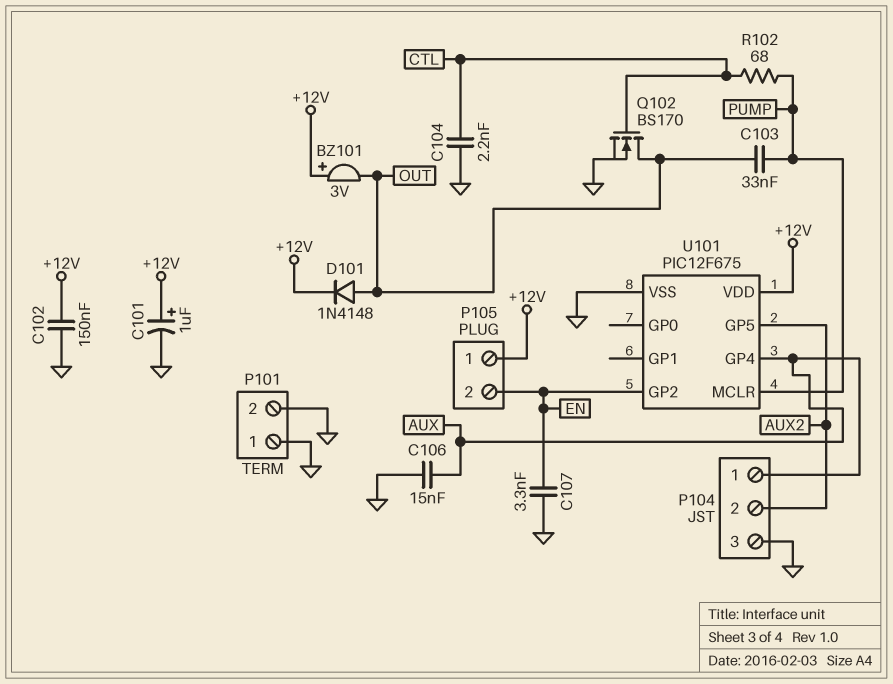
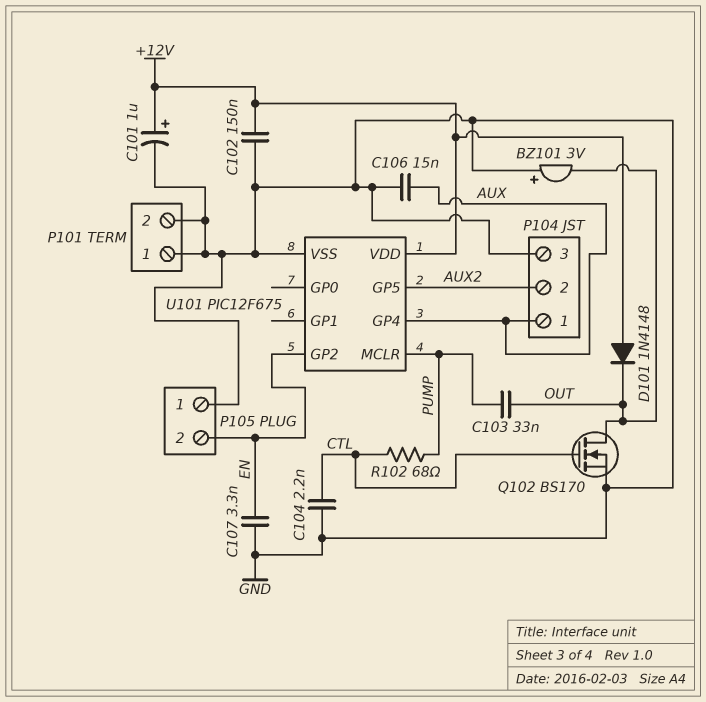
BZ101: buzzer 3V (plus +12V, minus OUT) -> buzzer 3V (plus GND, minus OUT)
D101: diode 1N4148 (A OUT, K +12V) -> diode 1N4148 (A +12V, K OUT)
P105 pin 1: +12V -> GND

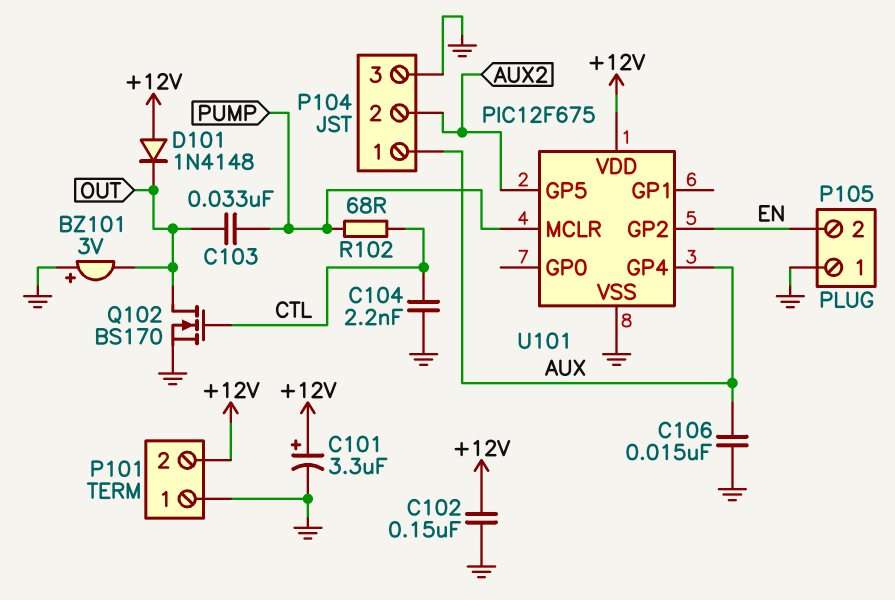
C101: 1uF (plus +12V, minus GND) -> 3.3uF (plus +12V, minus GND)
C107: 3.3nF (EN, GND) -> none
P101 pin 2: GND -> +12V

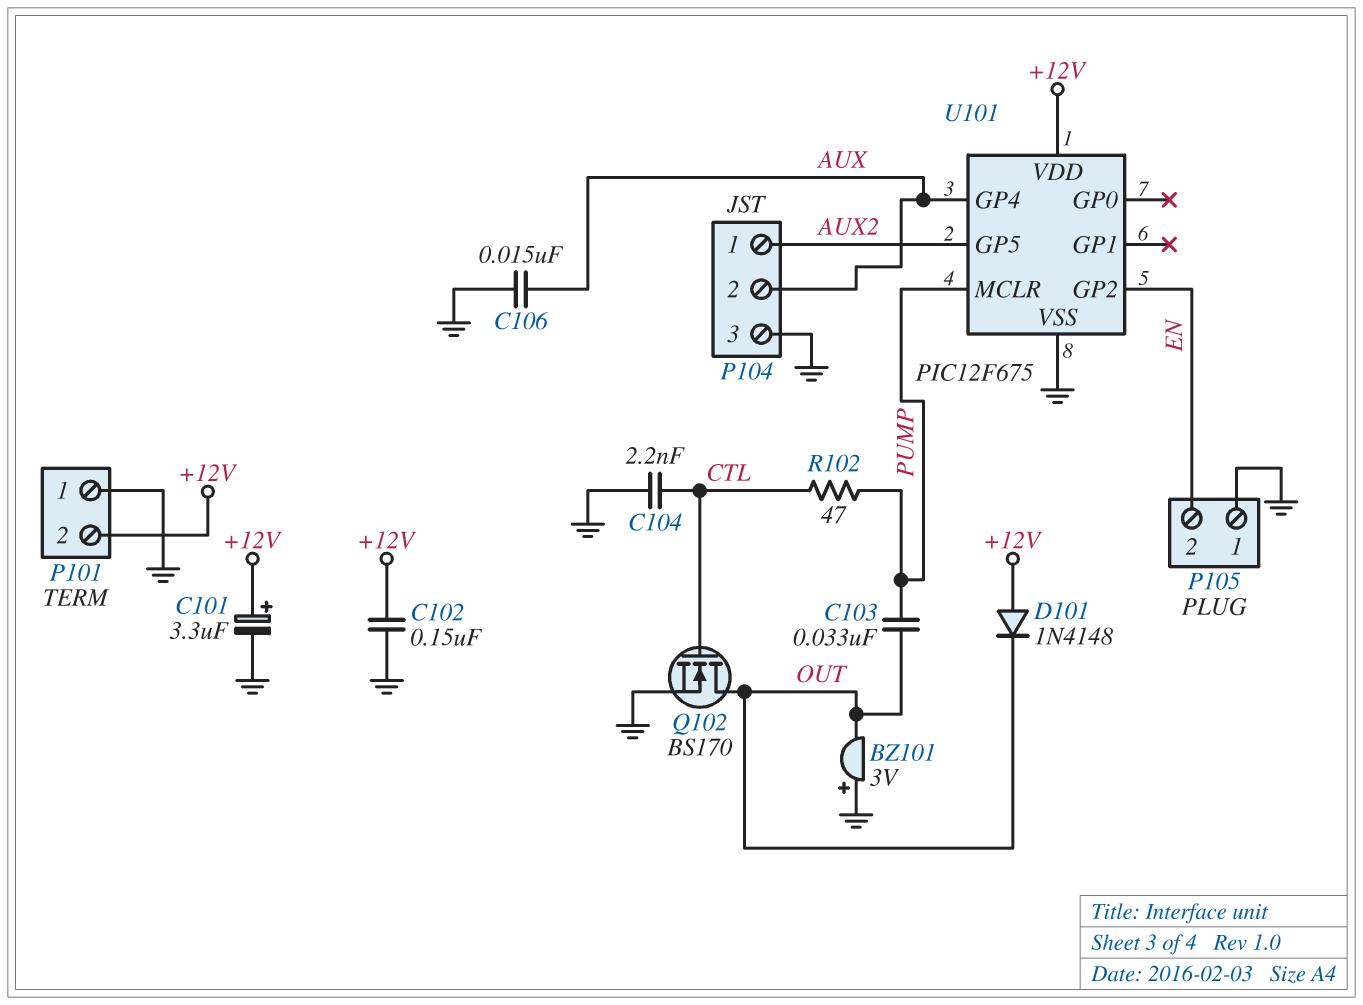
P104 pin 1: AUX -> AUX2
P104 pin 2: AUX2 -> AUX
R102: 68 (CTL, PUMP) -> 47 (CTL, PUMP)

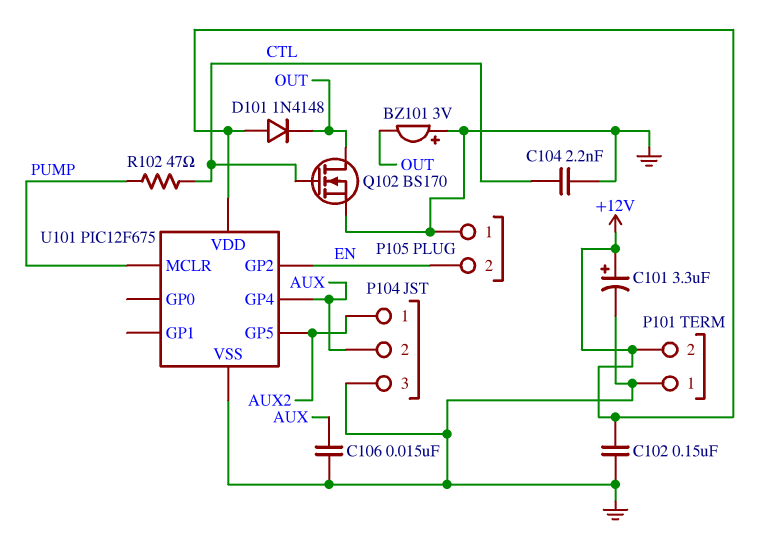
C103: 33nF (OUT, PUMP) -> none

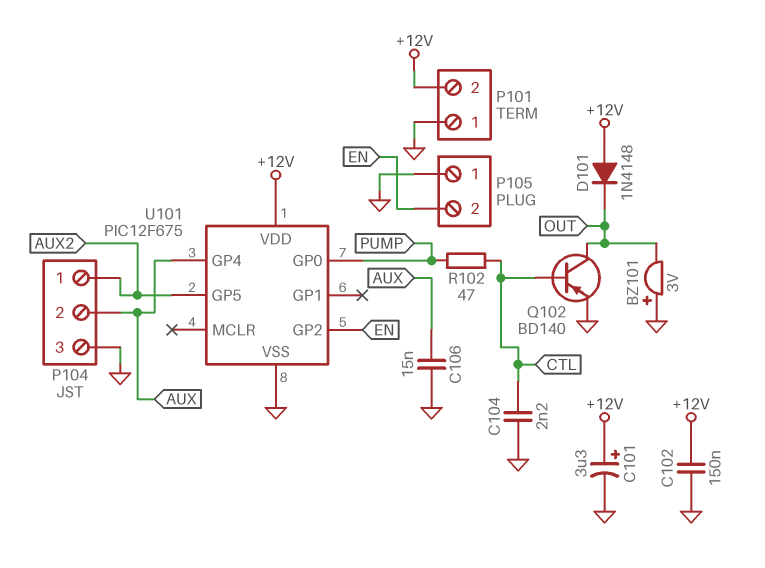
Q102: NMOS BS170 (G CTL, D OUT, S GND) -> PNP BD140 (B CTL, C OUT, E GND)
U101 pin GP0: none -> PUMP
U101 pin MCLR: PUMP -> none

